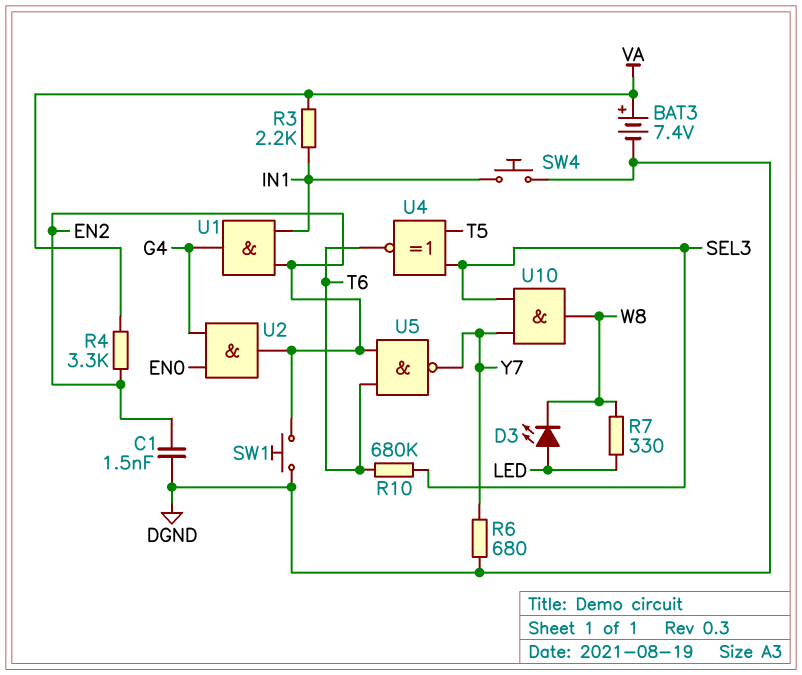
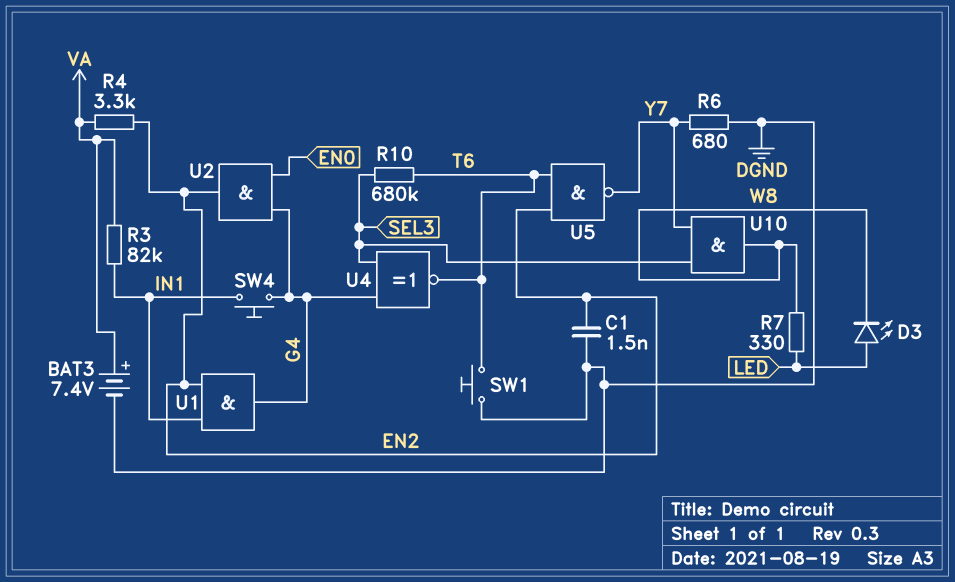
R3: 2.2k (IN1, VA) -> 82k (IN1, VA)
SW1: button (DGND, EN2) -> button (DGND, T6)
SW4: button (DGND, IN1) -> button (G4, IN1)
U4: XNOR (in SEL3, in T5, out T6) -> XNOR (in G4, in SEL3, out T6)

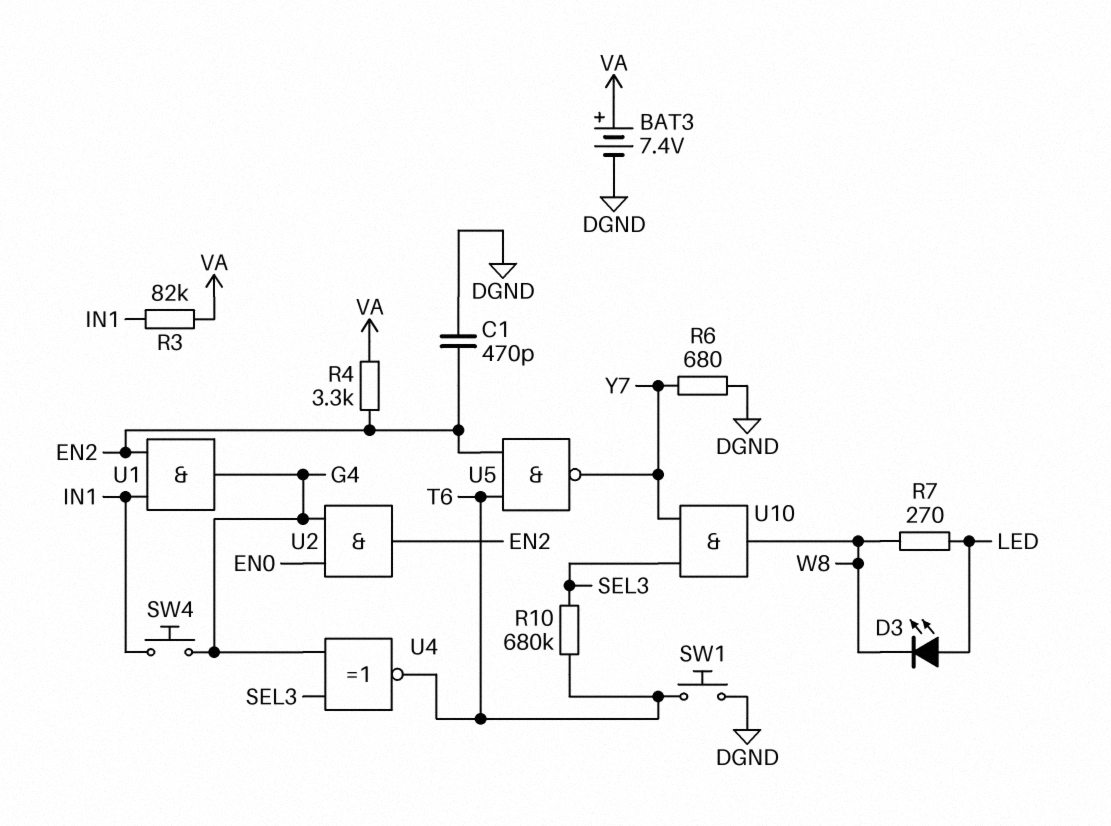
C1: 1.5nF (DGND, EN2) -> 470pF (DGND, EN2)
R7: 330 (LED, W8) -> 270 (LED, W8)

